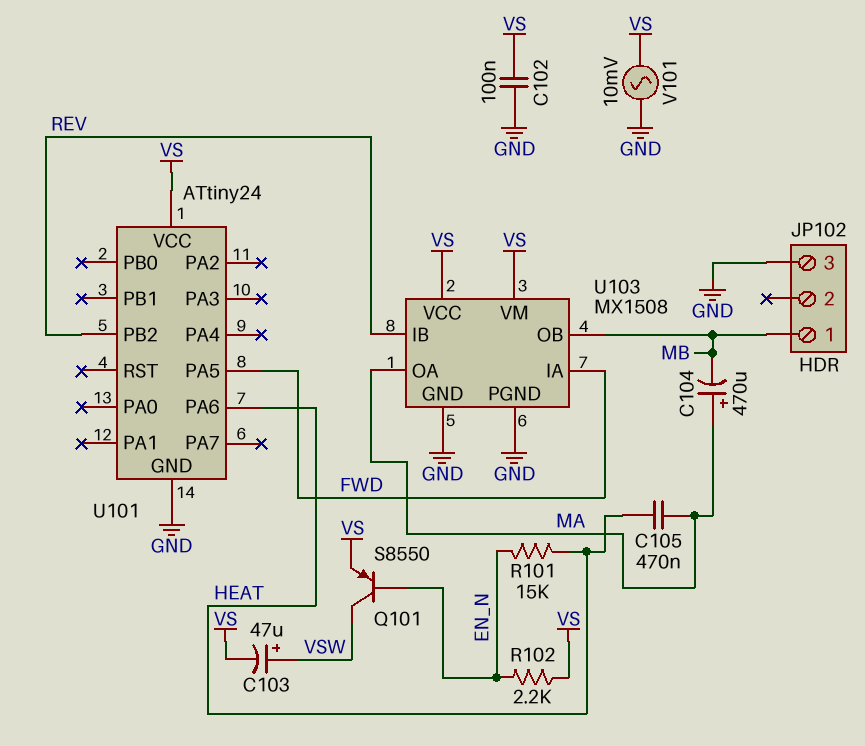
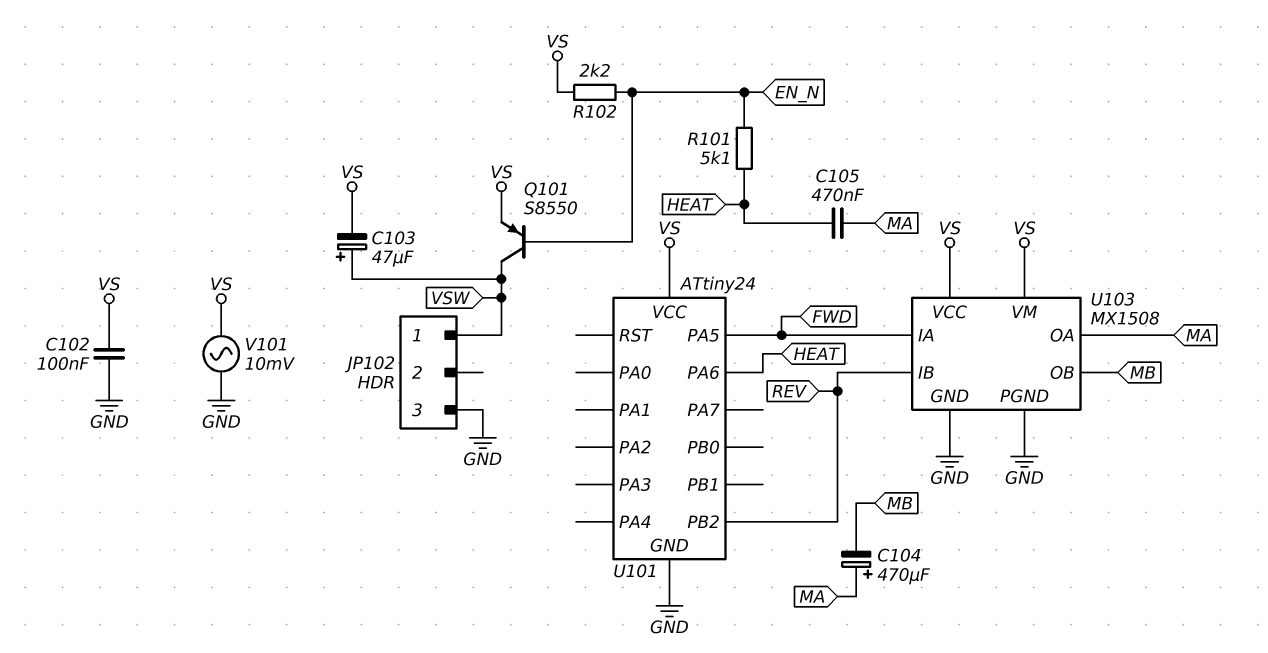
JP102 pin 1: MB -> VSW
R101: 15k (EN_N, HEAT) -> 5.1k (EN_N, HEAT)

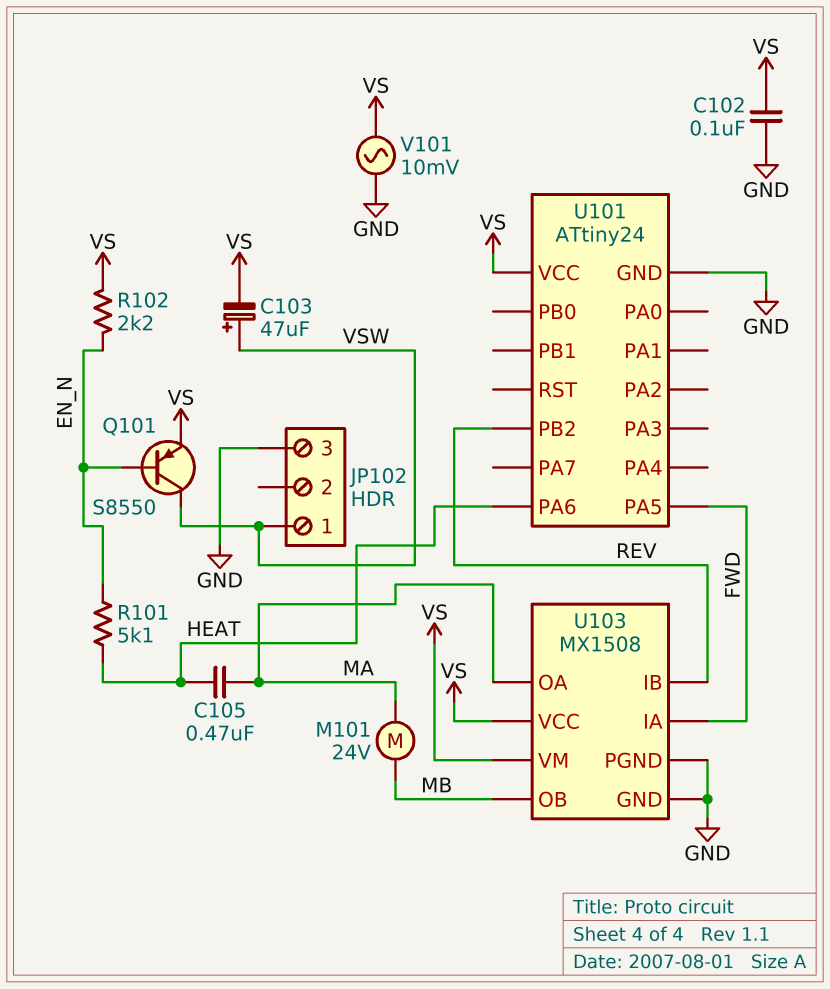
C104: 470uF (plus MA, minus MB) -> none
M101: none -> motor 24V (MA, MB)

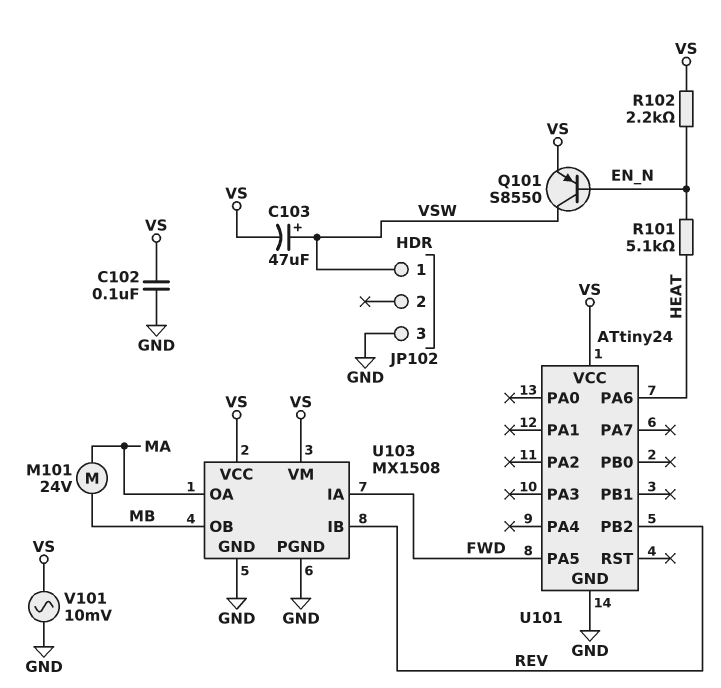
C105: 470nF (HEAT, MA) -> none

